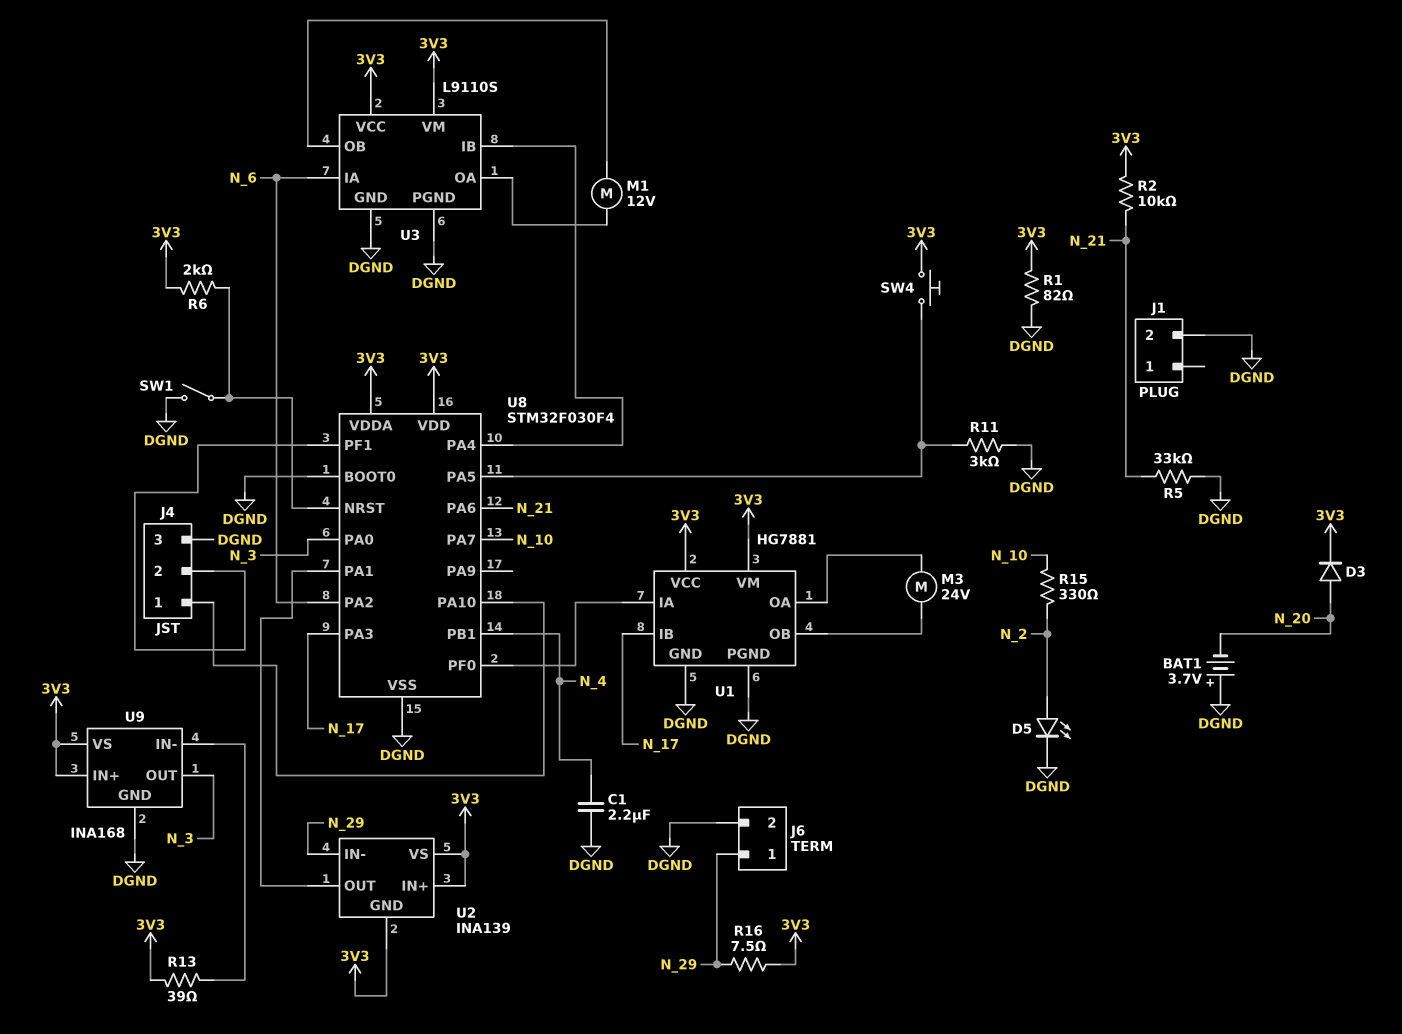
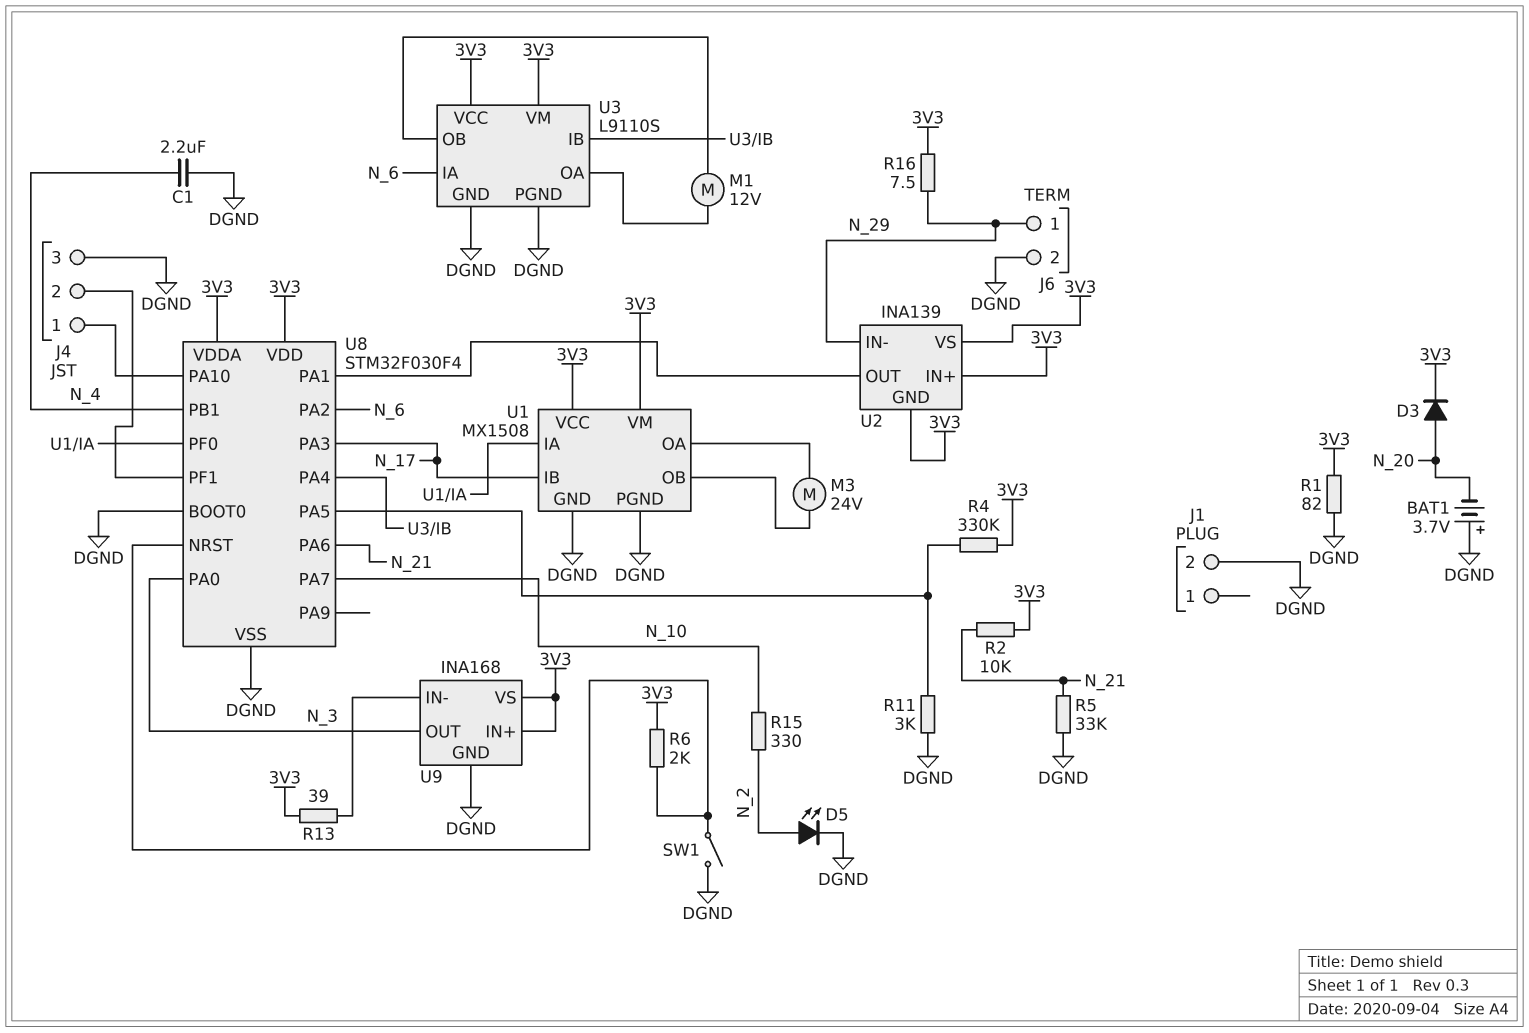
R4: none -> 330k (3V3, U8/PA5)
SW4: button (3V3, U8/PA5) -> none
U1: HG7881 -> MX1508

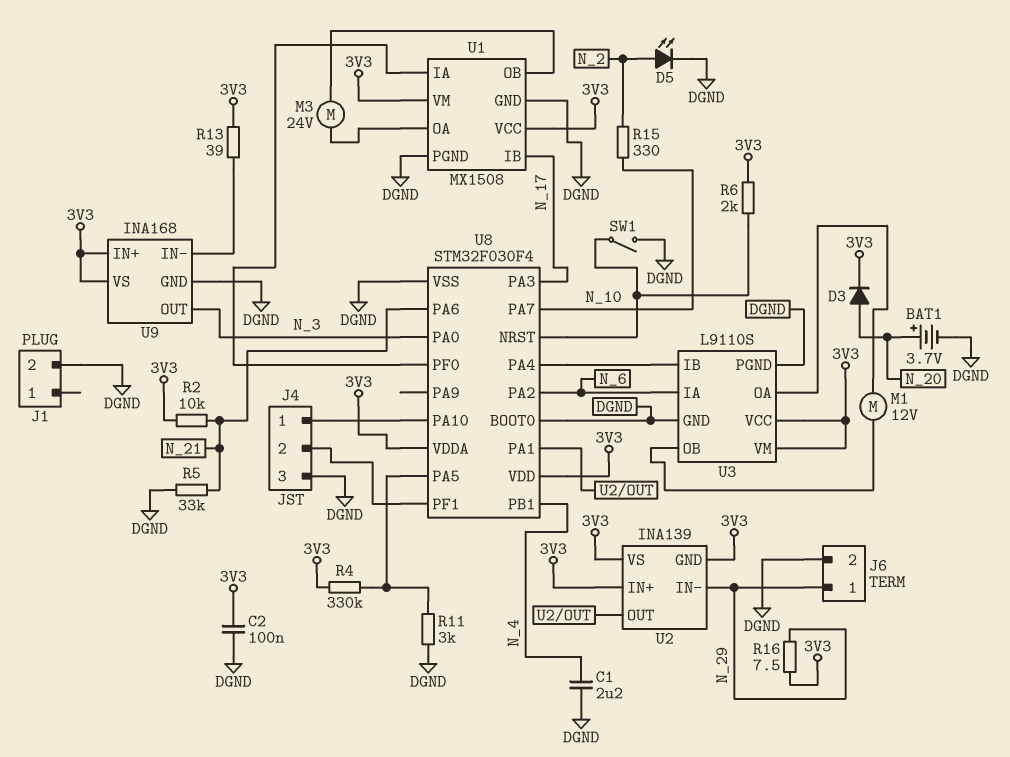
BAT1: 3.7V (plus DGND, minus N_20) -> 3.7V (plus N_20, minus DGND)
C2: none -> 100nF (3V3, DGND)
R1: 82 (3V3, DGND) -> none

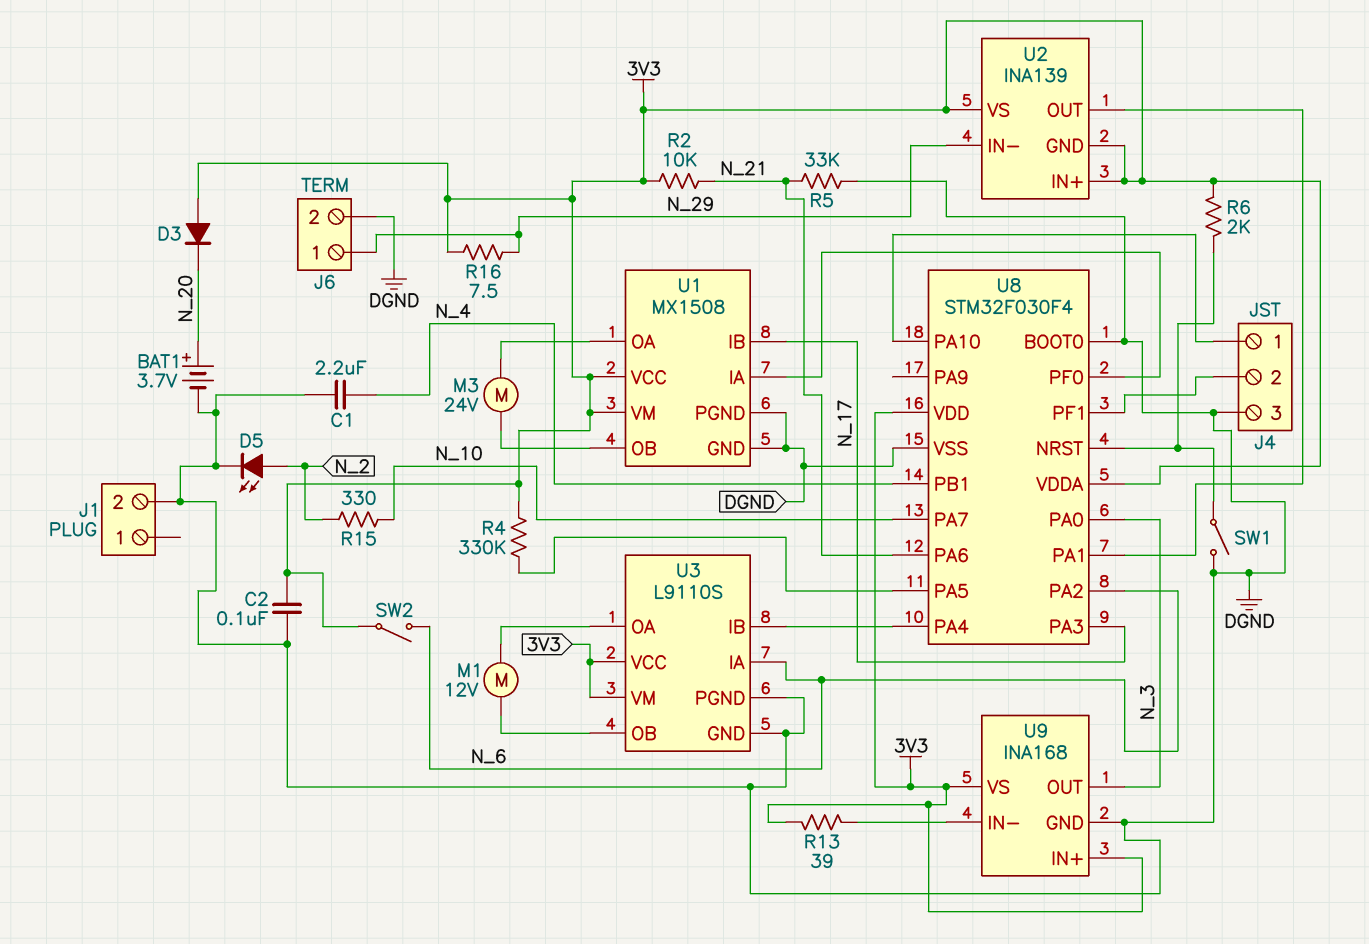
D3: diode (A N_20, K 3V3) -> diode (A 3V3, K N_20)
R11: 3k (DGND, U8/PA5) -> none
SW2: none -> switch (3V3, N_6)

